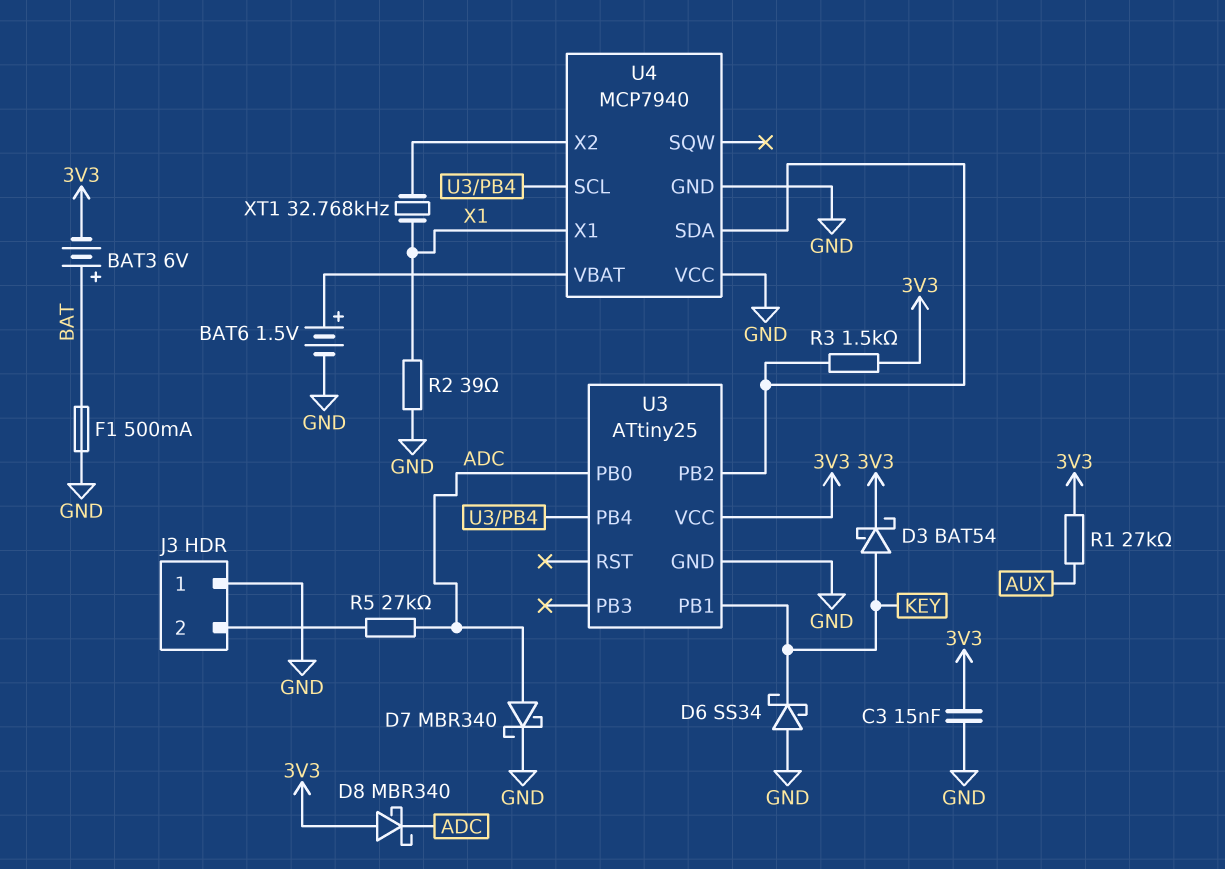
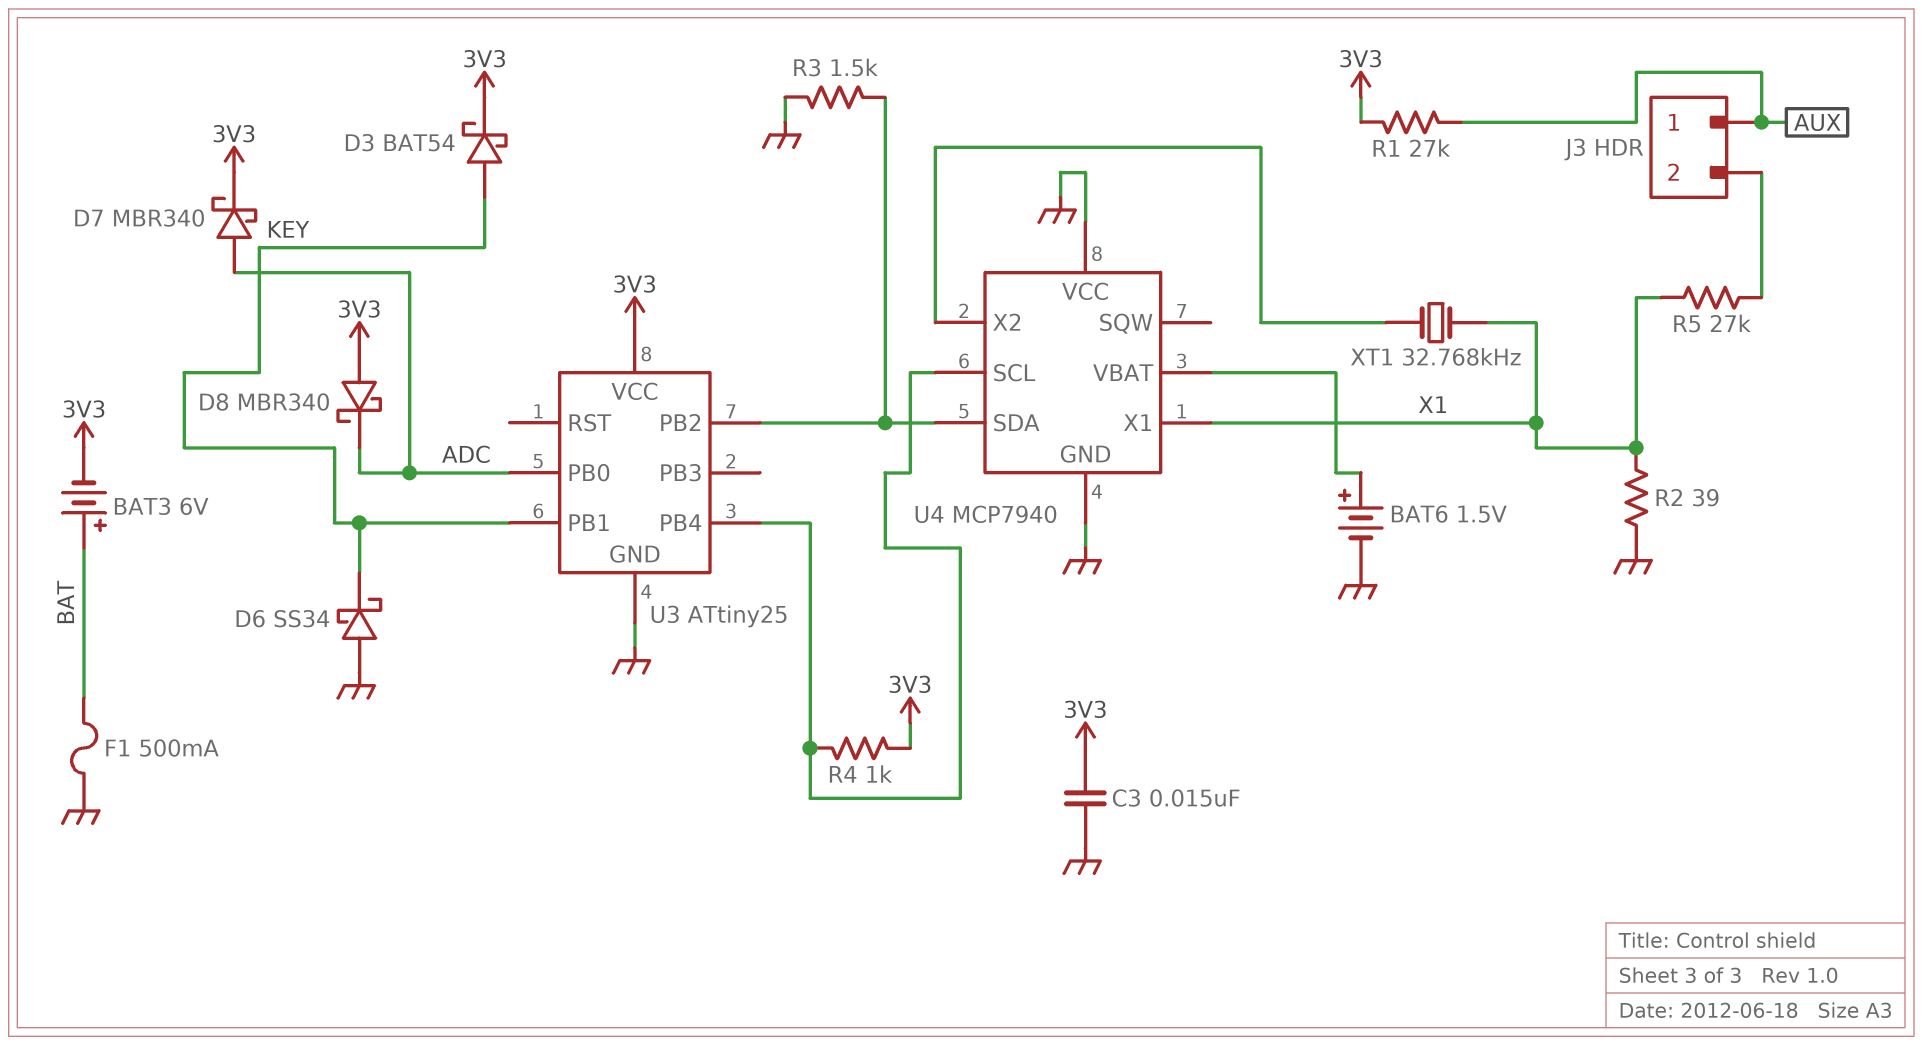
D7: schottky MBR340 (A ADC, K GND) -> schottky MBR340 (A ADC, K 3V3)
J3 pin 1: GND -> AUX
R3: 1.5k (3V3, U3/PB2) -> 1.5k (GND, U3/PB2)
R4: none -> 1k (3V3, U3/PB4)
R5: 27k (ADC, J3/2) -> 27k (J3/2, X1)

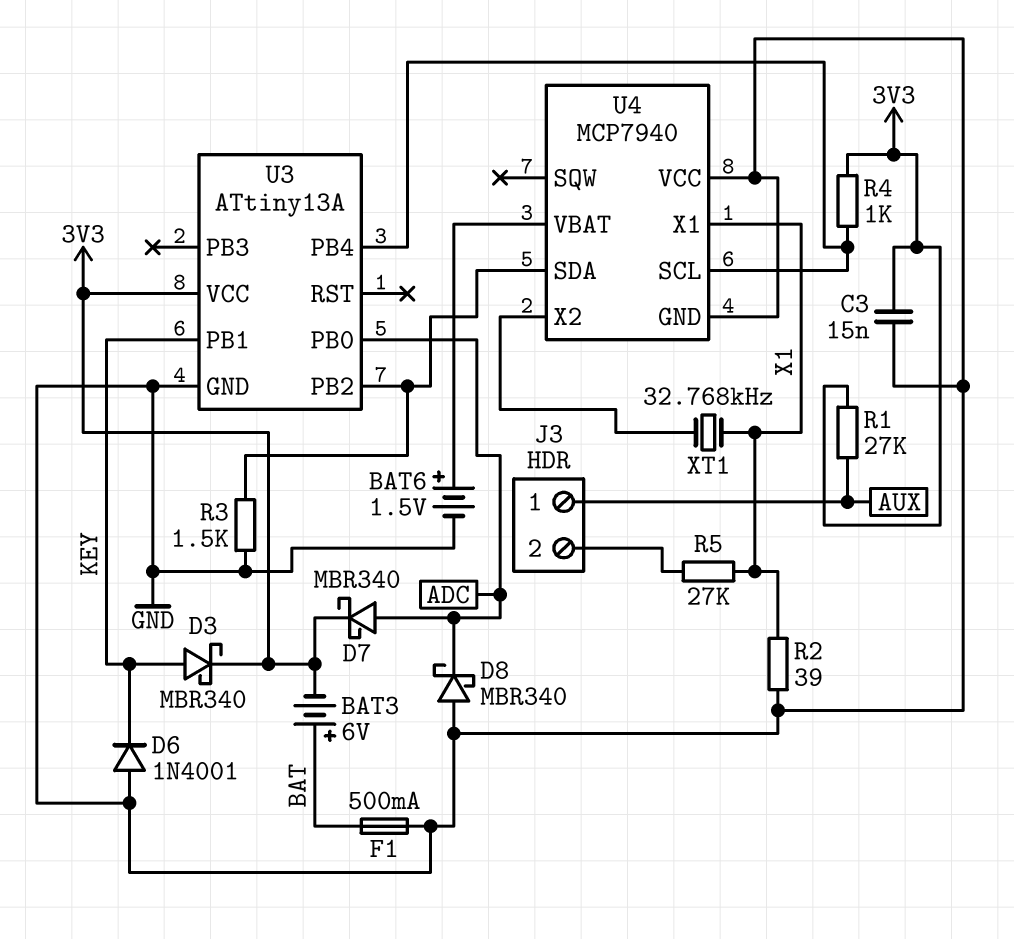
D3: schottky BAT54 (A KEY, K 3V3) -> schottky MBR340 (A KEY, K 3V3)
D6: schottky SS34 (A GND, K KEY) -> diode 1N4001 (A GND, K KEY)
D8: schottky MBR340 (A 3V3, K ADC) -> schottky MBR340 (A GND, K ADC)
U3: ATtiny25 -> ATtiny13A

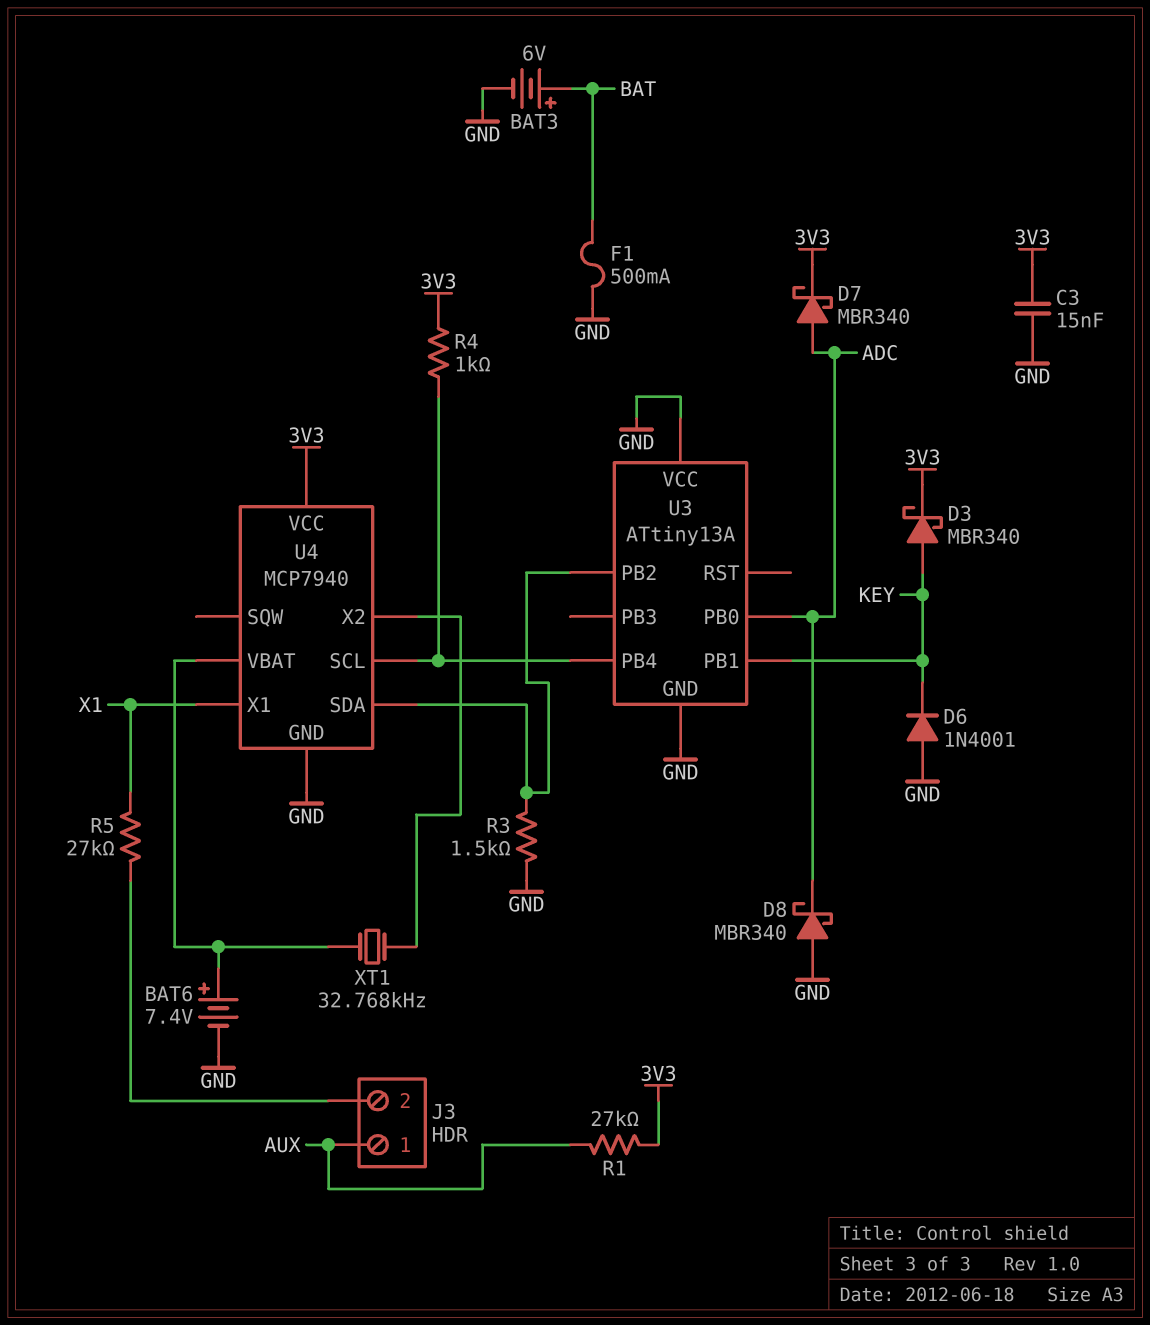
BAT3: 6V (plus BAT, minus 3V3) -> 6V (plus BAT, minus GND)
BAT6: 1.5V (plus U4/VBAT, minus GND) -> 7.4V (plus U4/VBAT, minus GND)
R2: 39 (GND, X1) -> none
U3 pin VCC: 3V3 -> GND
U4 pin VCC: GND -> 3V3
XT1: 32.768kHz (U4/X2, X1) -> 32.768kHz (U4/VBAT, U4/X2)

